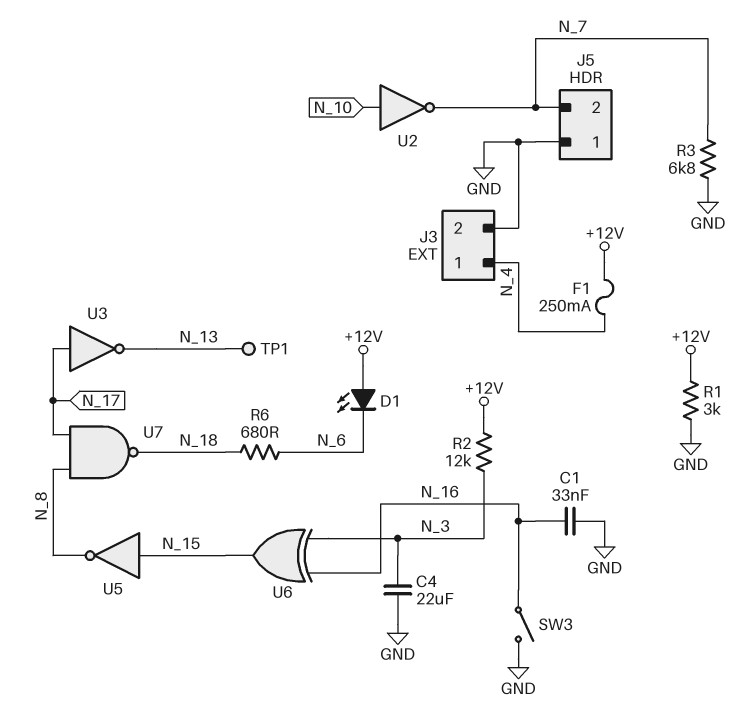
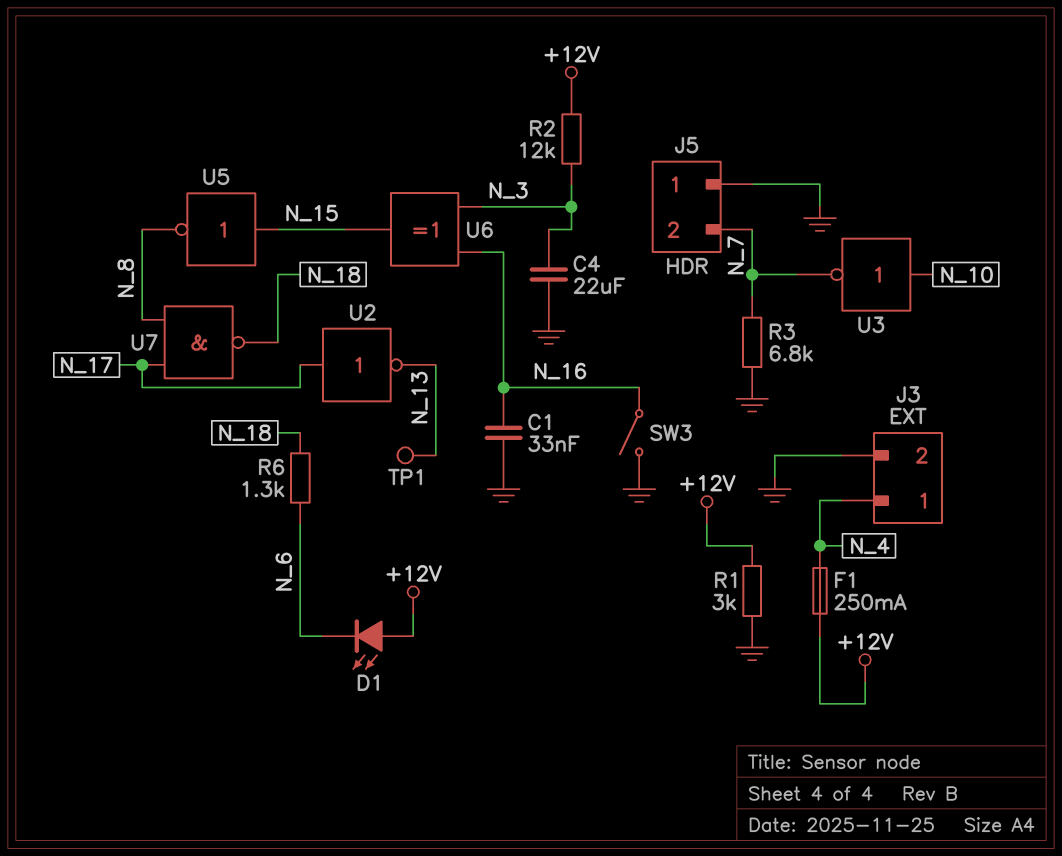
R6: 680 (N_6, N_18) -> 1.3k (N_6, N_18)
U2: NOT (in N_10, out N_7) -> NOT (in N_17, out N_13)
U3: NOT (in N_17, out N_13) -> NOT (in N_10, out N_7)

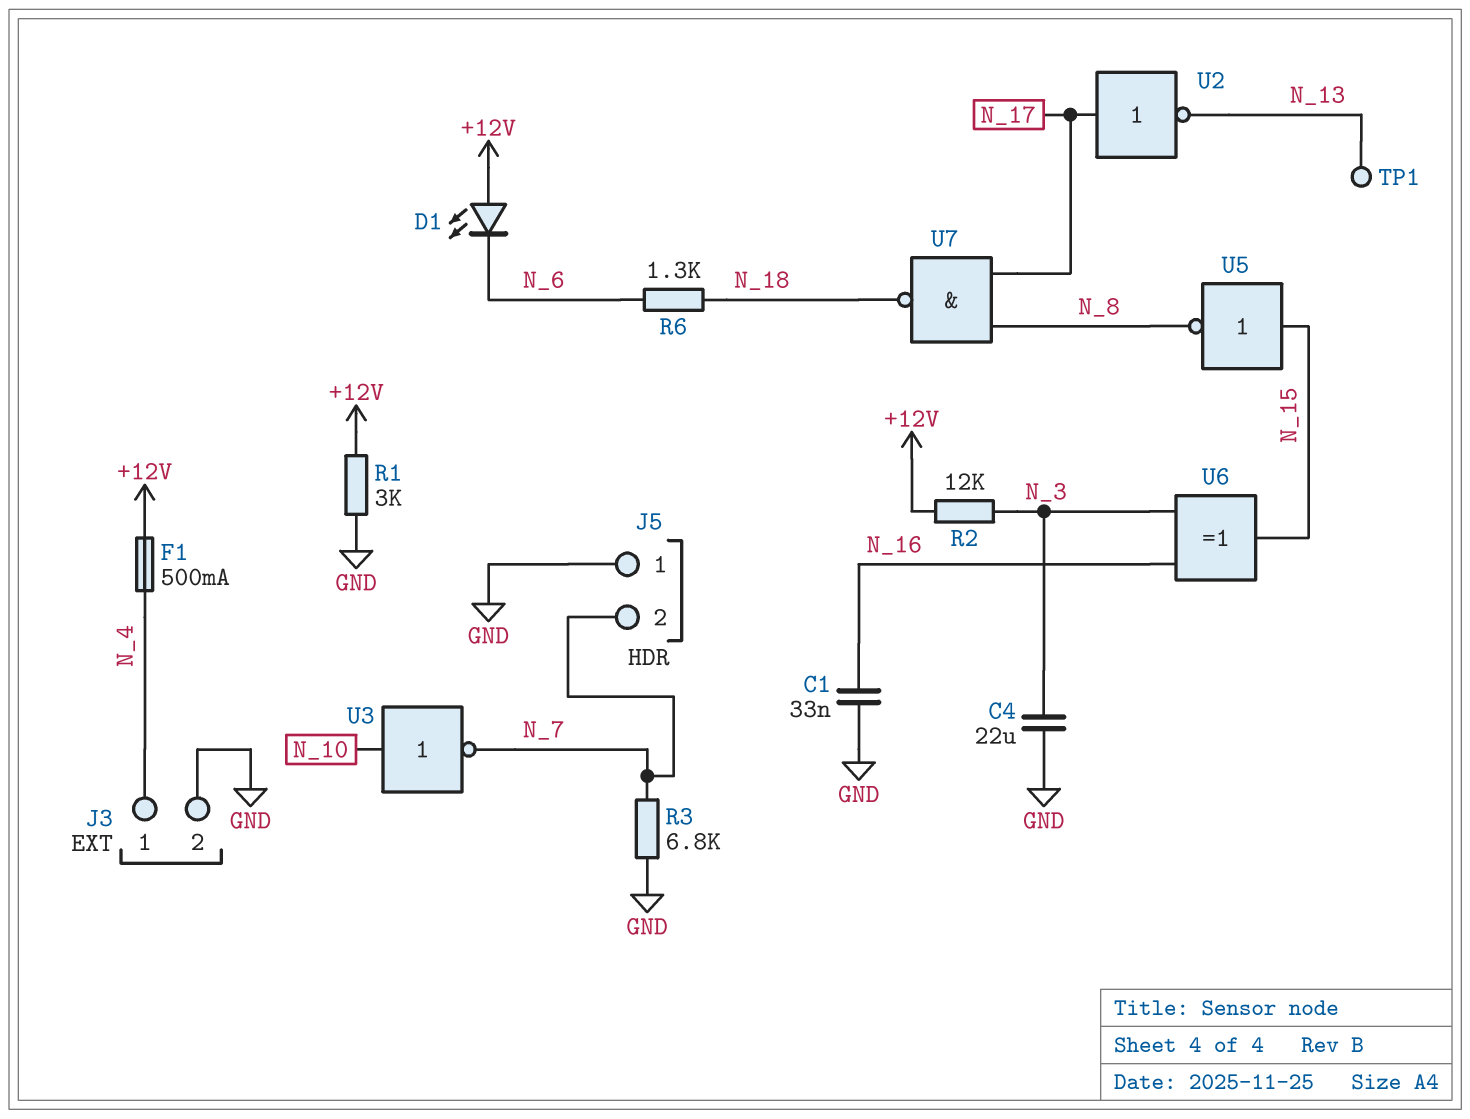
F1: 250mA (+12V, N_4) -> 500mA (+12V, N_4)
SW3: switch (GND, N_16) -> none

